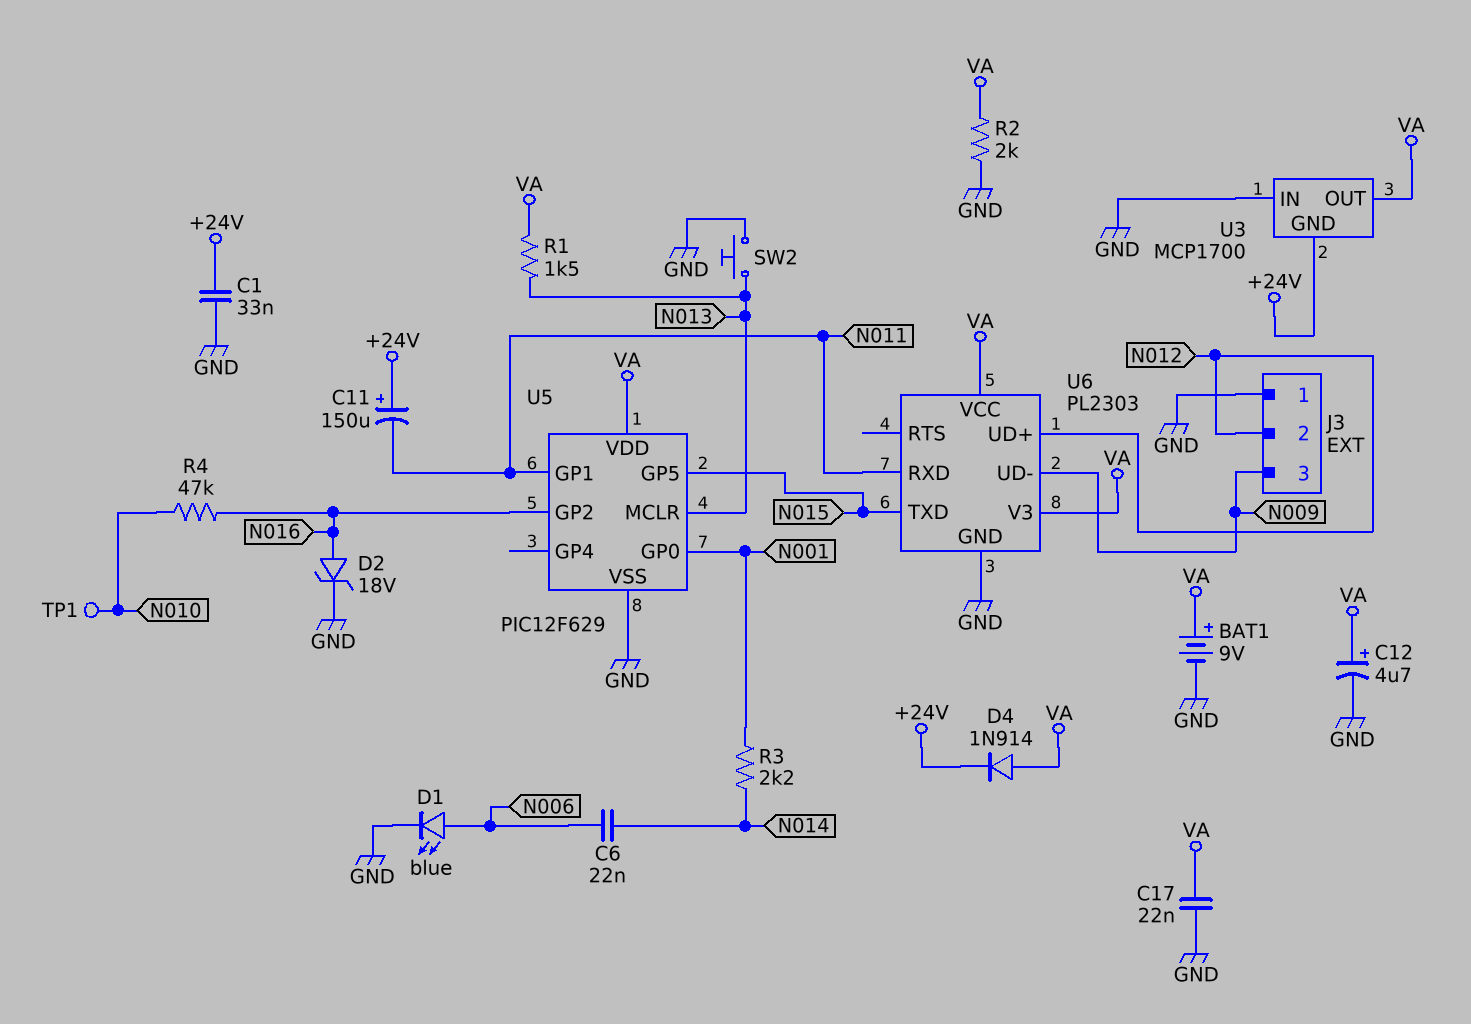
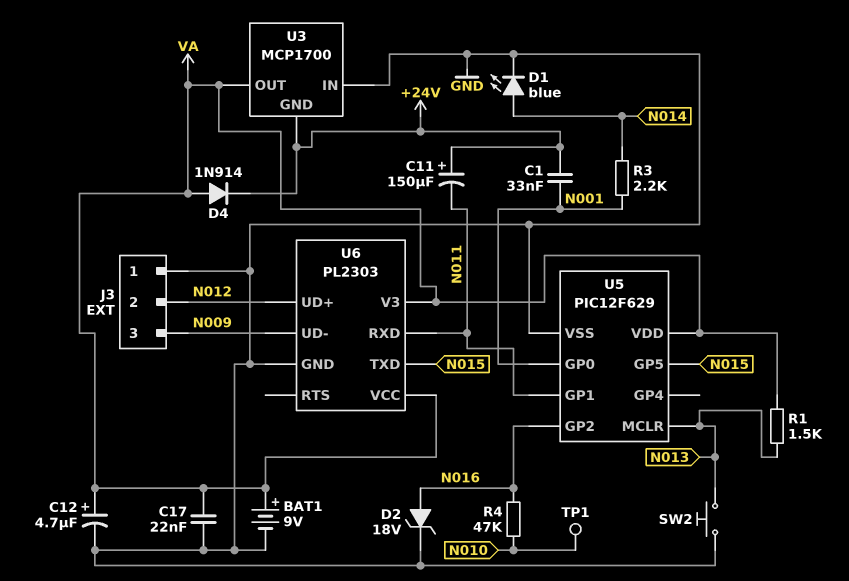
C1: 33nF (+24V, GND) -> 33nF (+24V, N001)
C6: 22nF (N006, N014) -> none
D1: LED blue (A N006, K GND) -> LED blue (A N014, K GND)
R2: 2k (GND, VA) -> none

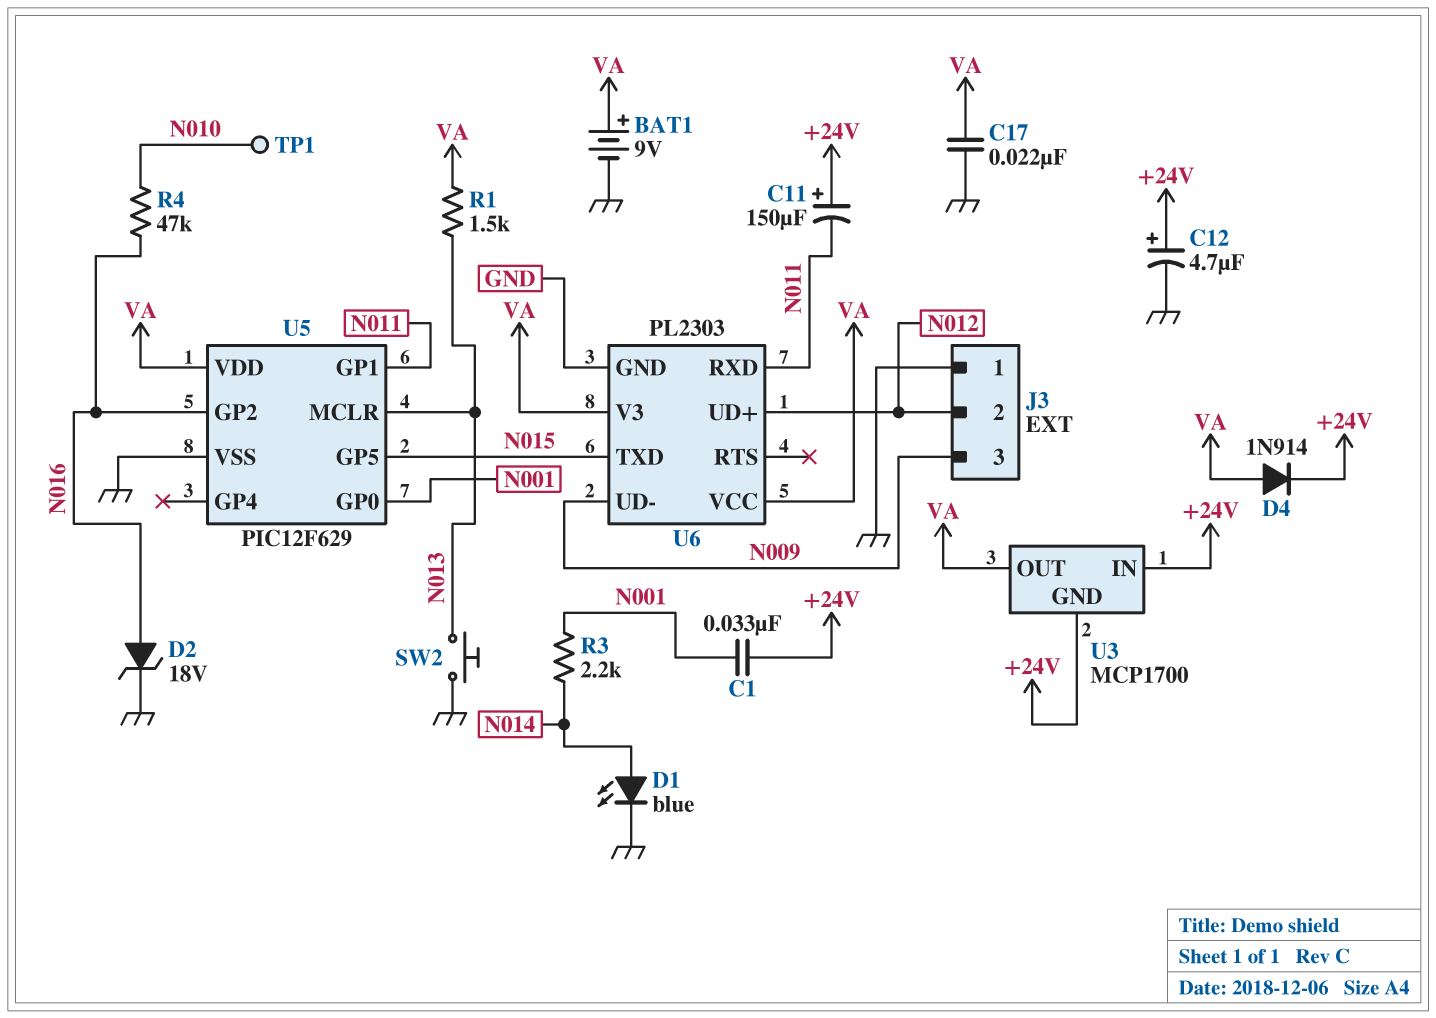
C12: 4.7uF (plus VA, minus GND) -> 4.7uF (plus +24V, minus GND)
U3 pin IN: GND -> +24V

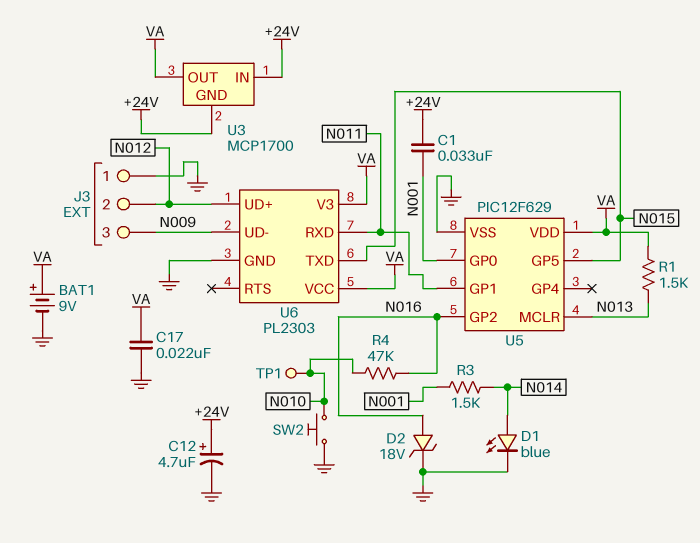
C11: 150uF (plus +24V, minus N011) -> none
D4: diode 1N914 (A VA, K +24V) -> none
R3: 2.2k (N001, N014) -> 1.5k (N001, N014)
SW2: button (GND, N013) -> button (GND, N010)

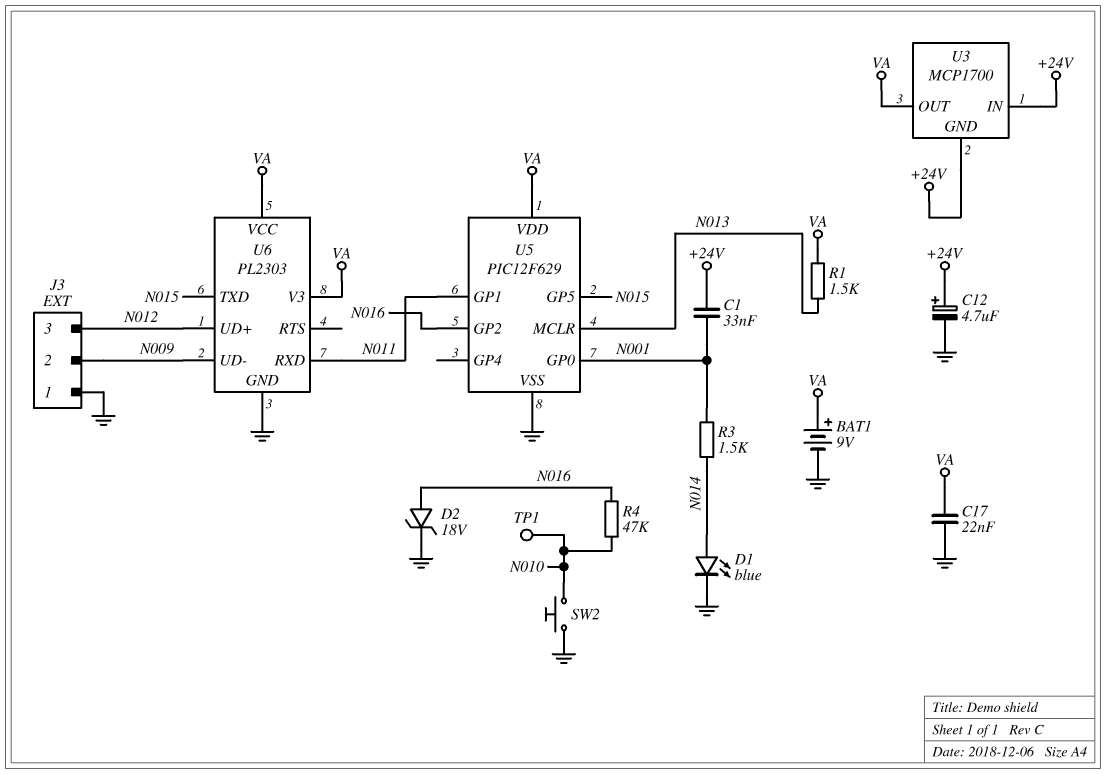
J3 pin 2: N012 -> N009
J3 pin 3: N009 -> N012

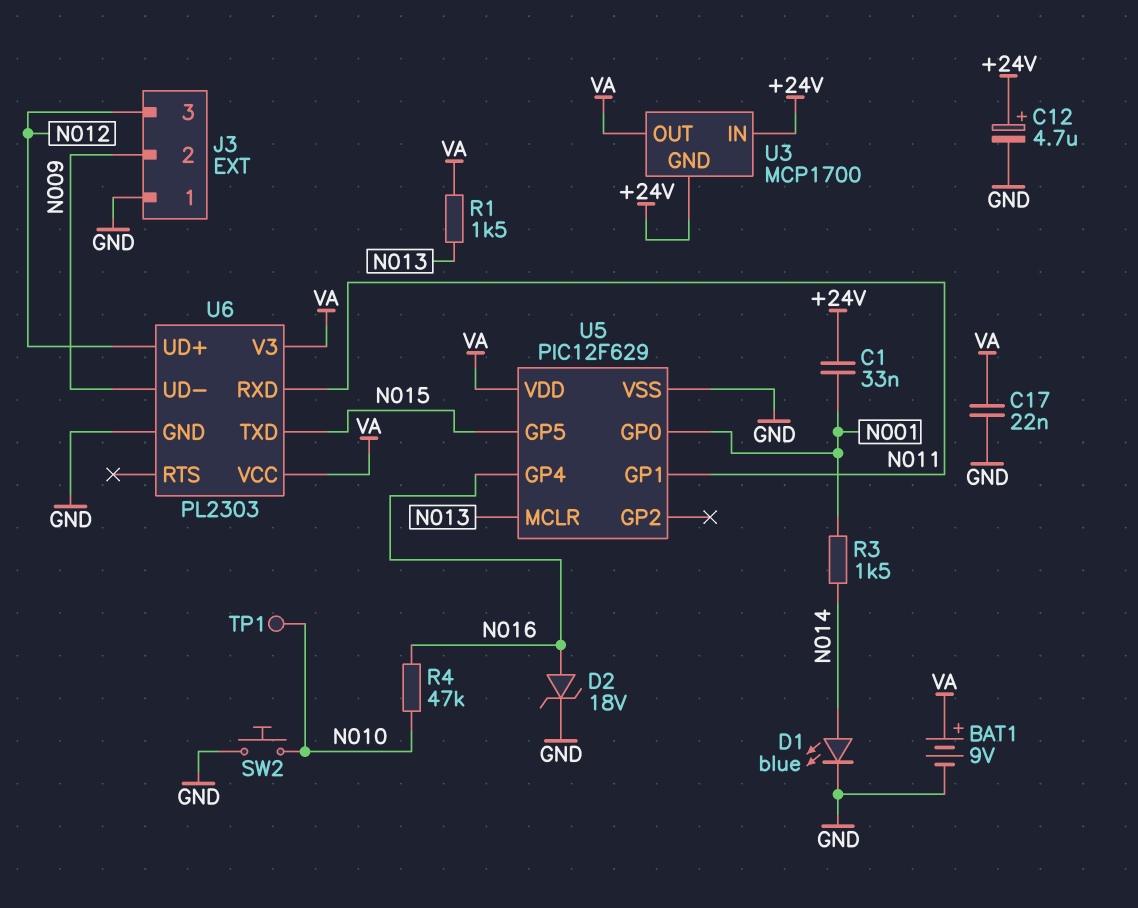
U5 pin GP2: N016 -> none
U5 pin GP4: none -> N016

